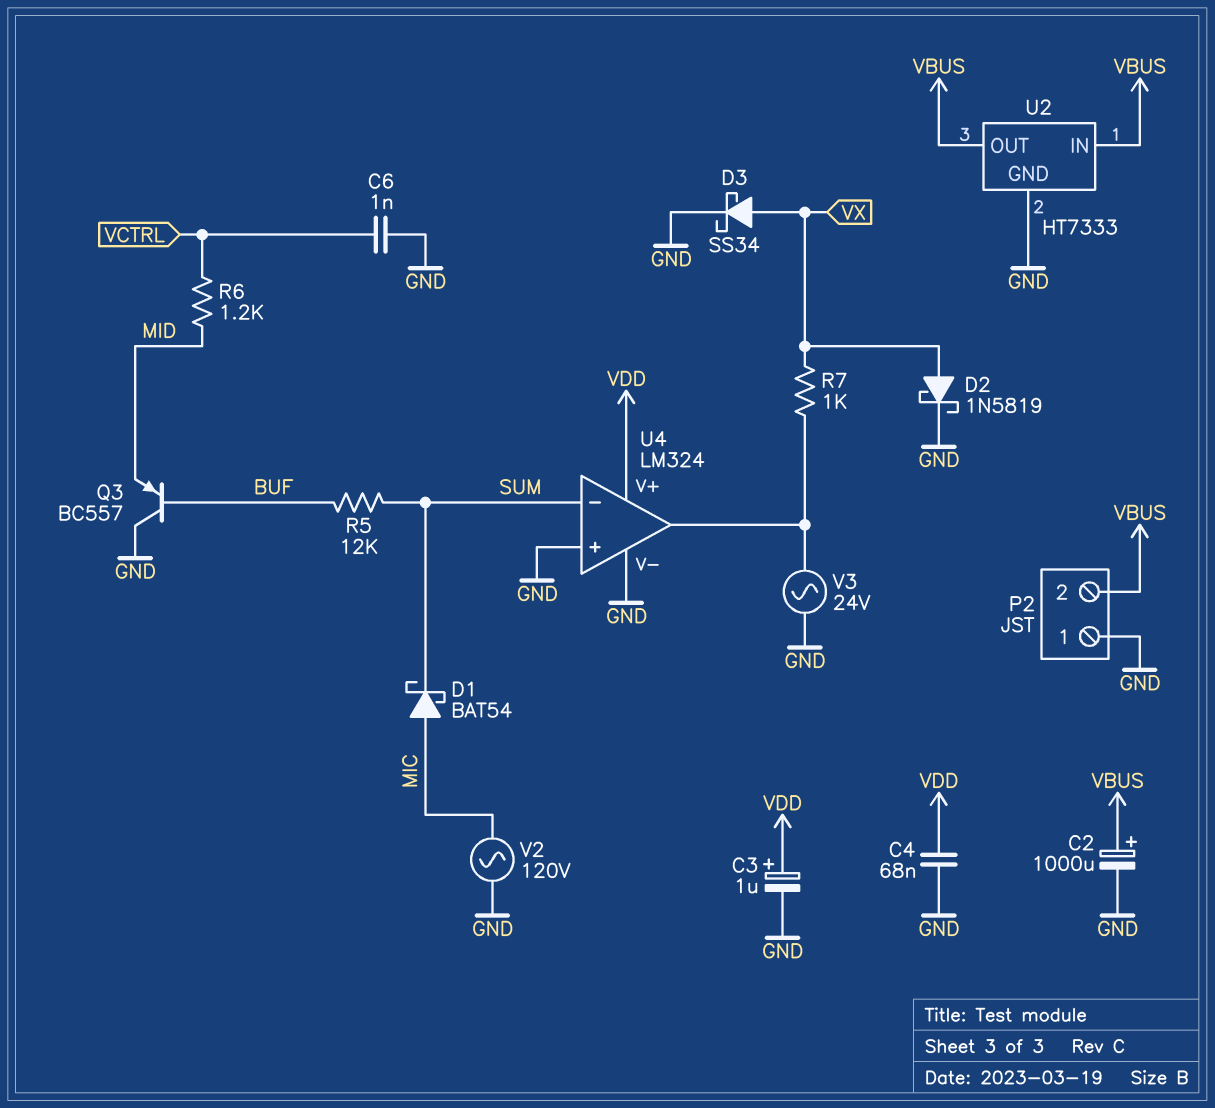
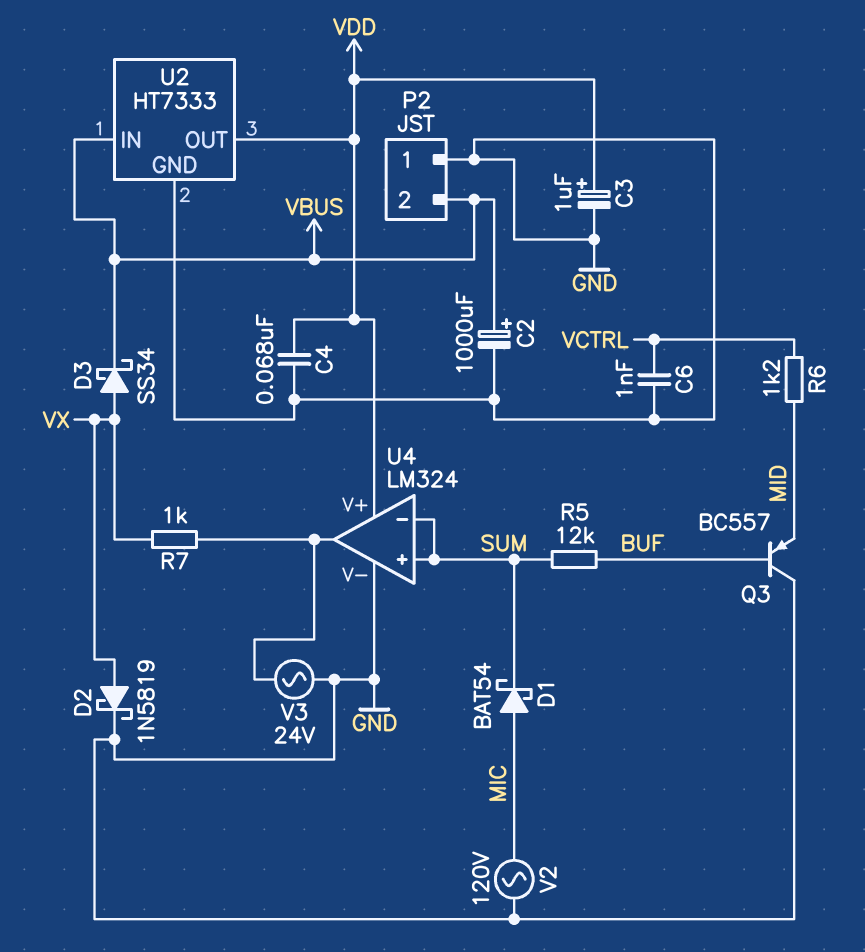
D3: schottky SS34 (A VX, K GND) -> schottky SS34 (A VX, K VBUS)
U2 pin OUT: VBUS -> VDD
U4 pin in+: GND -> SUM

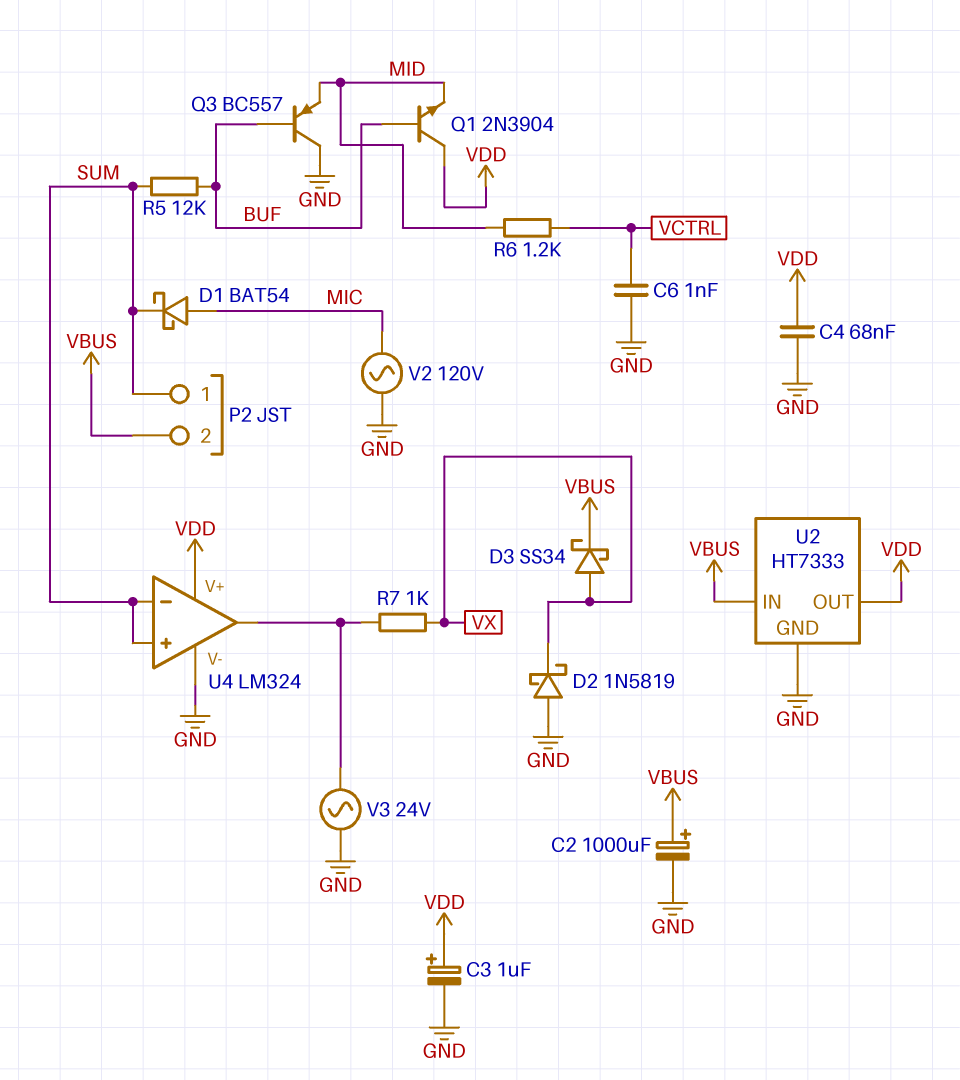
D2: schottky 1N5819 (A VX, K GND) -> schottky 1N5819 (A GND, K VX)
P2 pin 1: GND -> SUM
Q1: none -> NPN 2N3904 (B BUF, C VDD, E MID)

